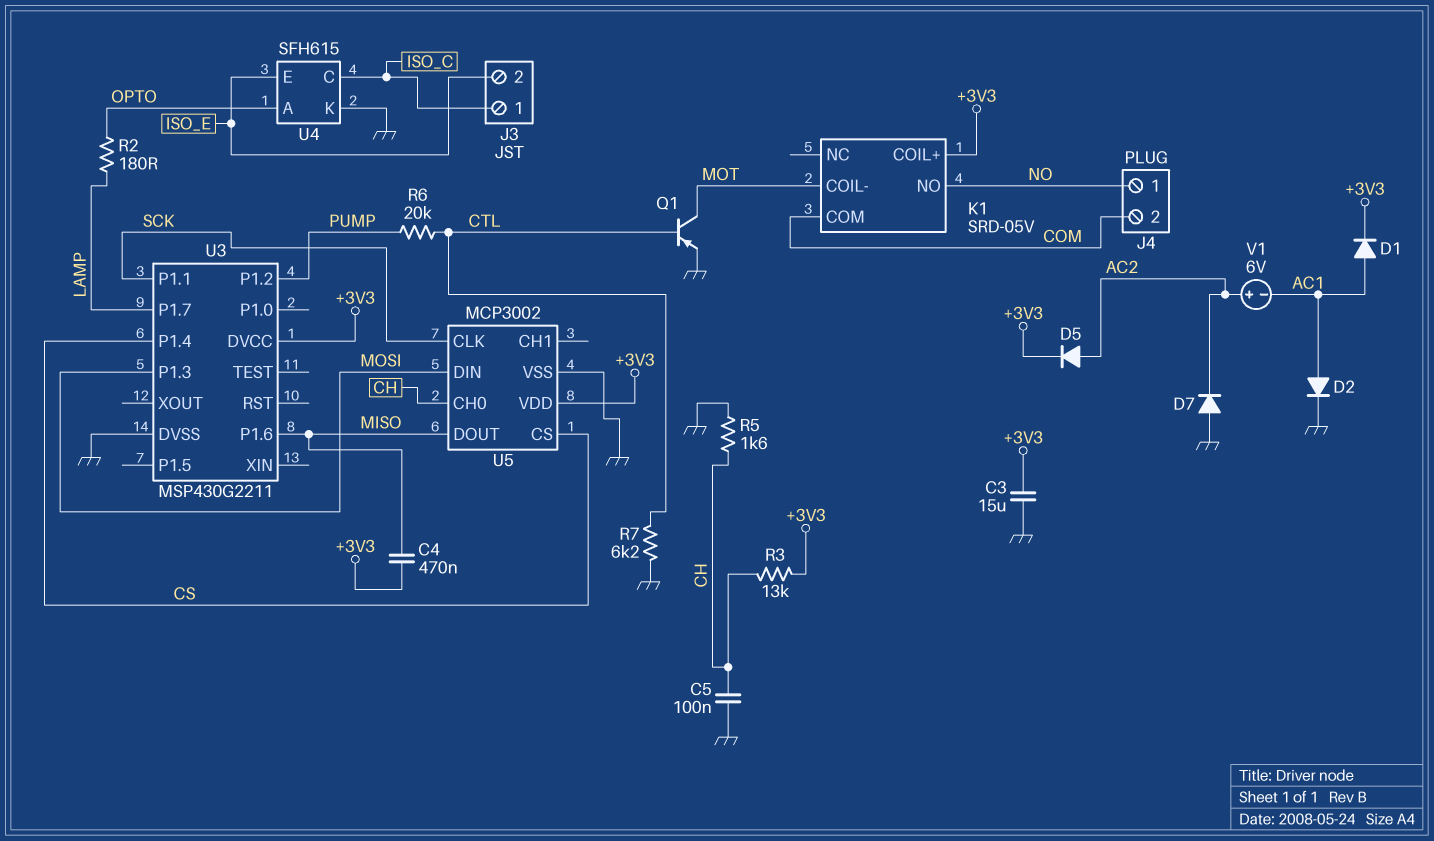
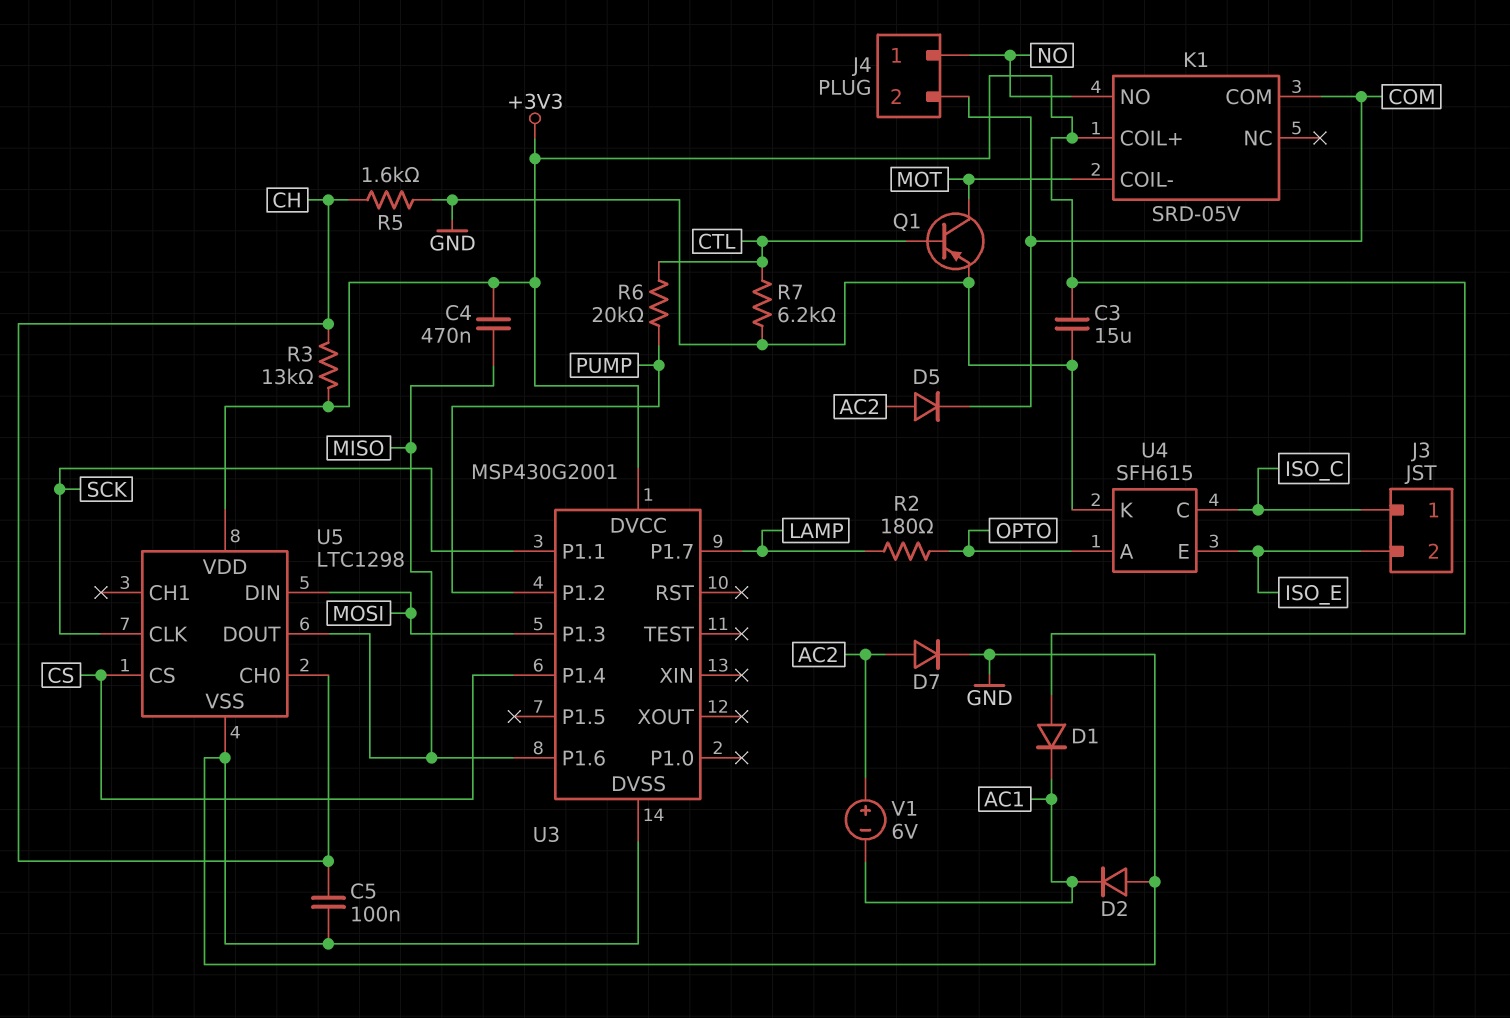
D1: diode (A AC1, K +3V3) -> diode (A +3V3, K AC1)
D2: diode (A AC1, K GND) -> diode (A GND, K AC1)
D5: diode (A AC2, K +3V3) -> diode (A AC2, K COM)
D7: diode (A GND, K AC2) -> diode (A AC2, K GND)
U3: MSP430G2211 -> MSP430G2001
U5: MCP3002 -> LTC1298

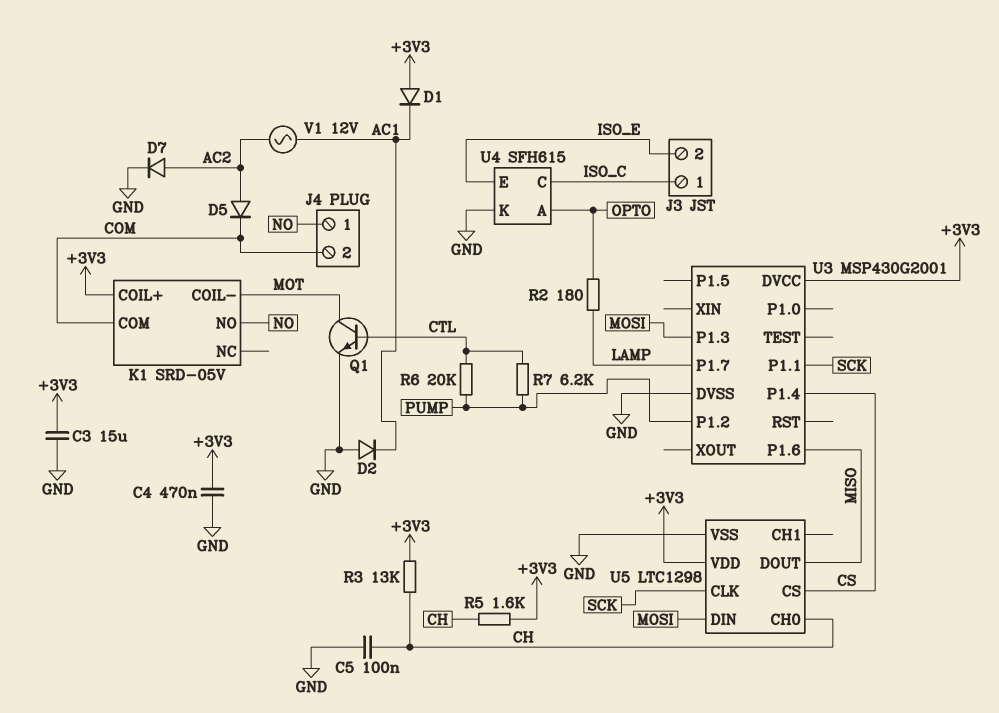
C4: 470nF (+3V3, MISO) -> 470nF (+3V3, GND)
Q1: PNP (B CTL, C MOT, E GND) -> NPN (B CTL, C MOT, E GND)
R5: 1.6k (CH, GND) -> 1.6k (+3V3, CH)
R7: 6.2k (CTL, GND) -> 6.2k (CTL, PUMP)
V1: 6V (plus AC2, minus AC1) -> AC 12V (AC1, AC2)

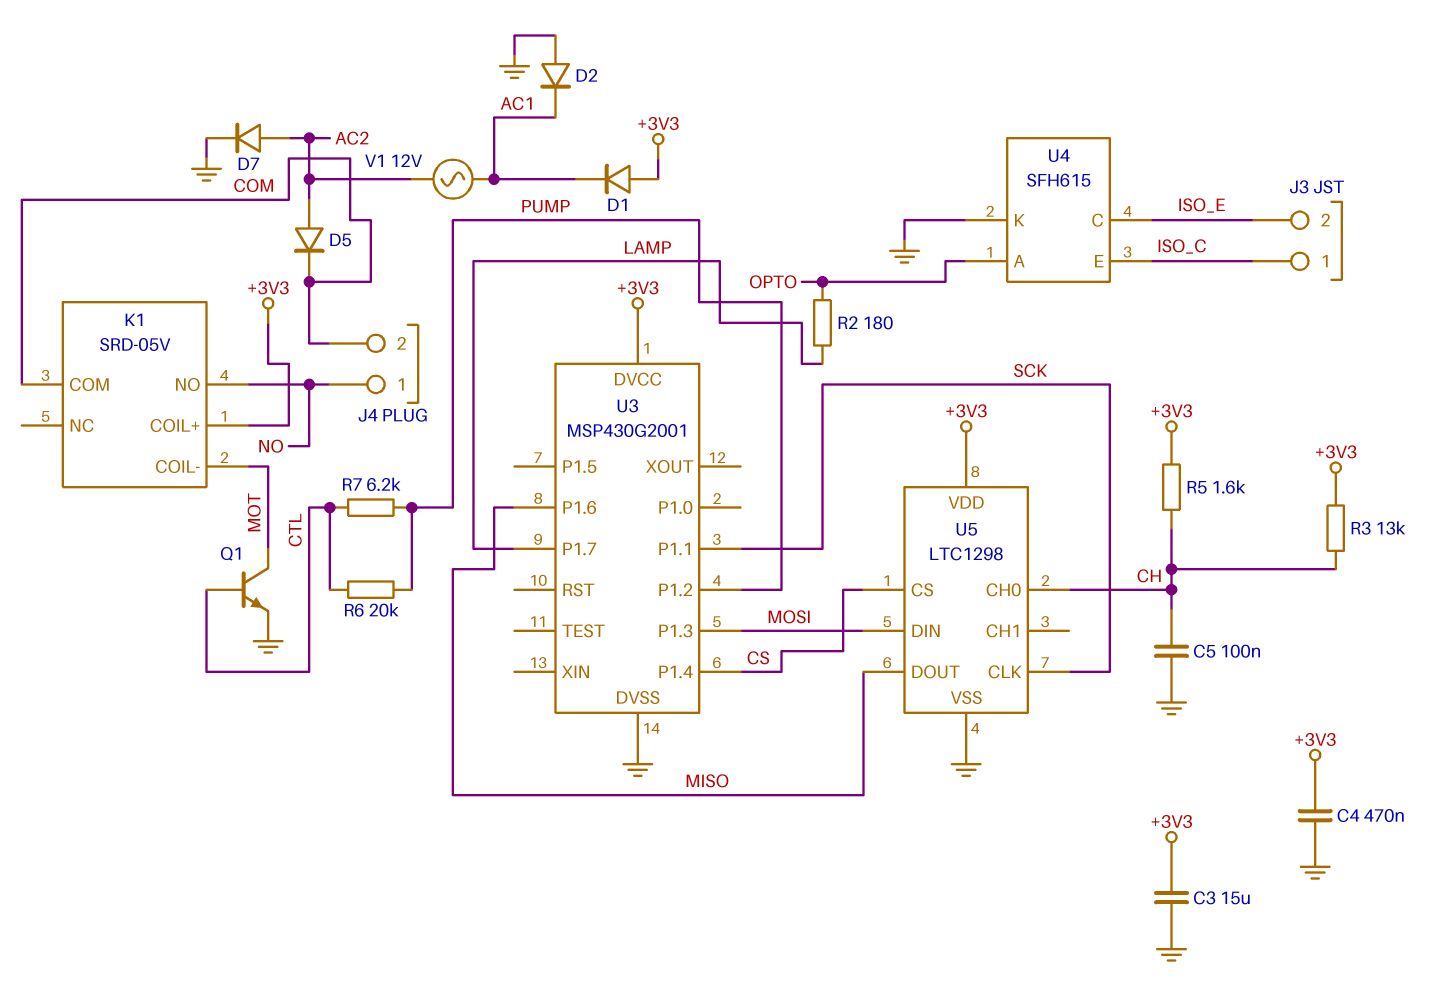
U4 pin C: ISO_C -> ISO_E
U4 pin E: ISO_E -> ISO_C

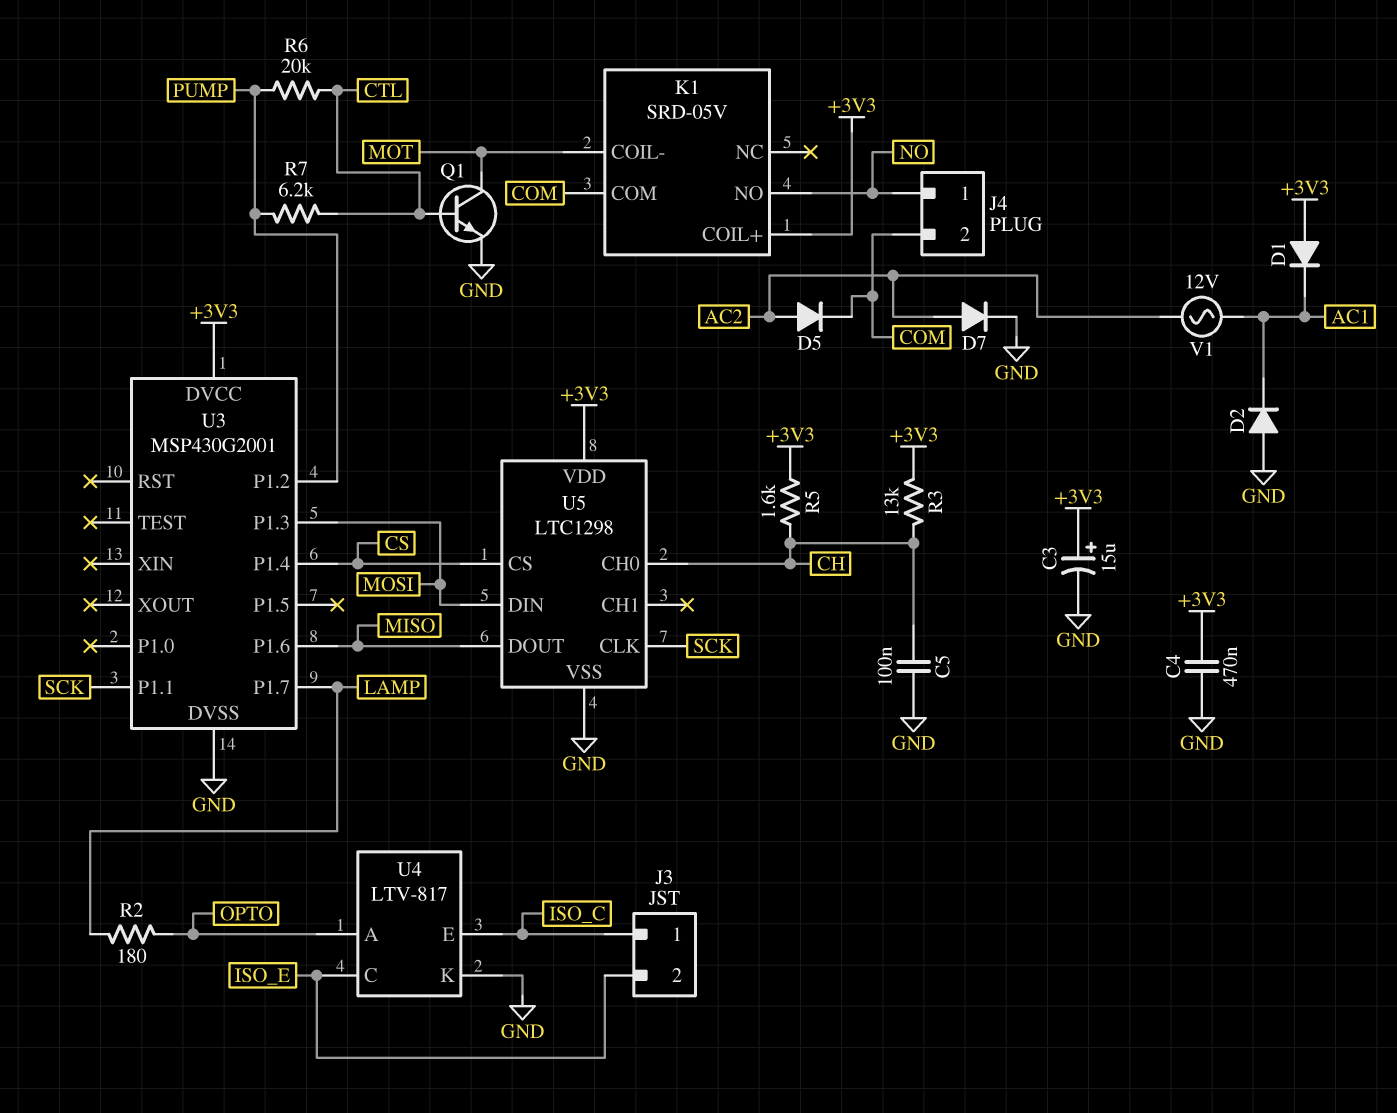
C3: 15uF (+3V3, GND) -> 15uF (plus +3V3, minus GND)
U4: SFH615 -> LTV-817

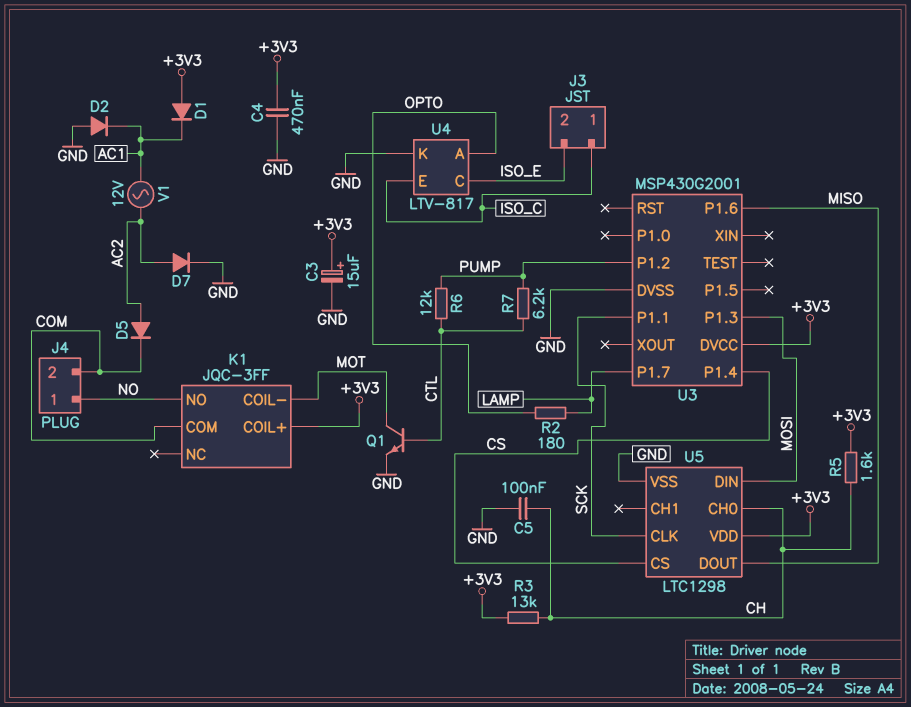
K1: SRD-05V -> JQC-3FF
R6: 20k (CTL, PUMP) -> 12k (CTL, PUMP)

